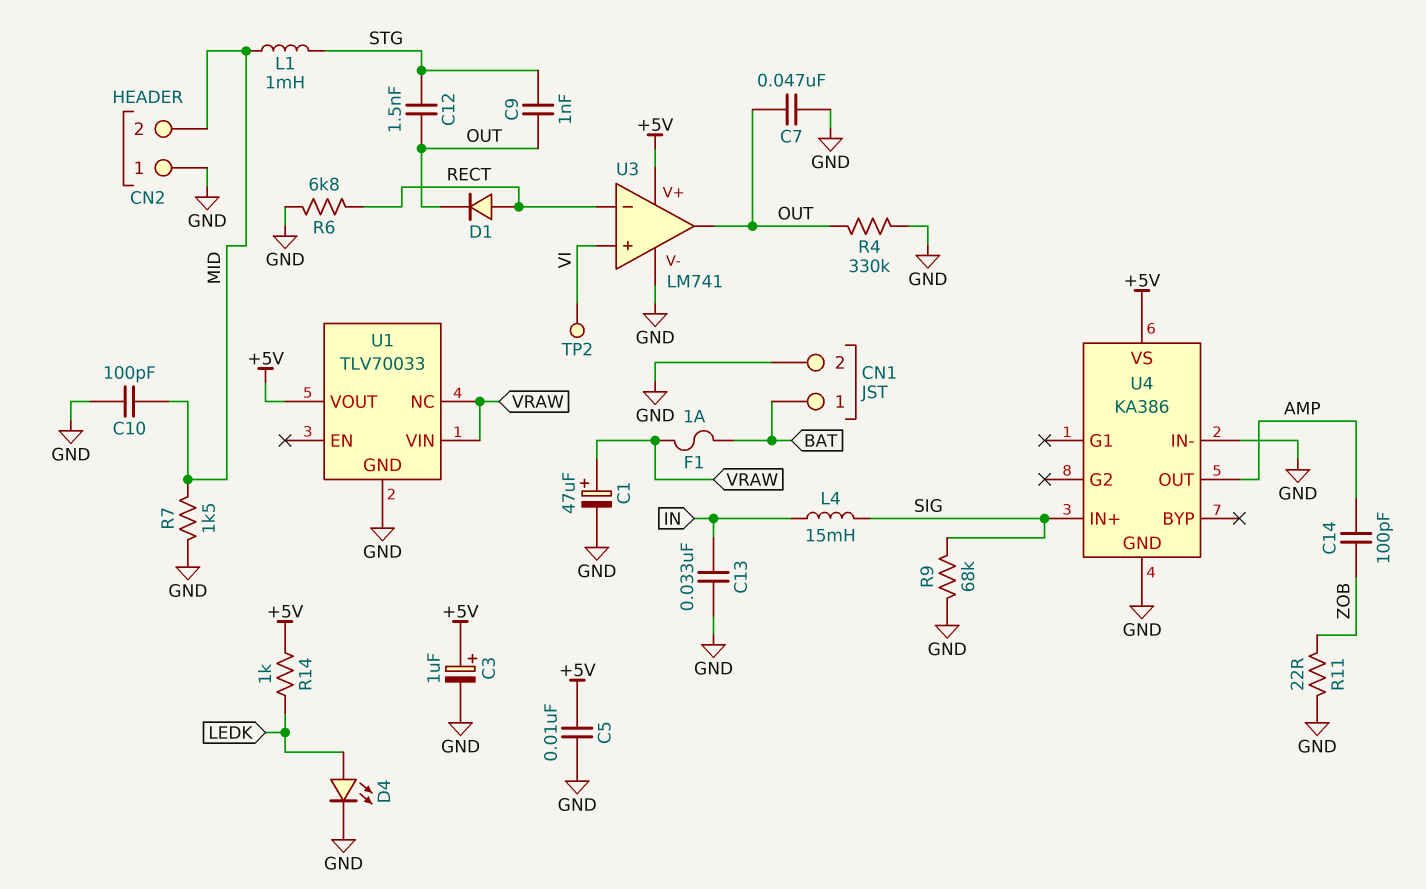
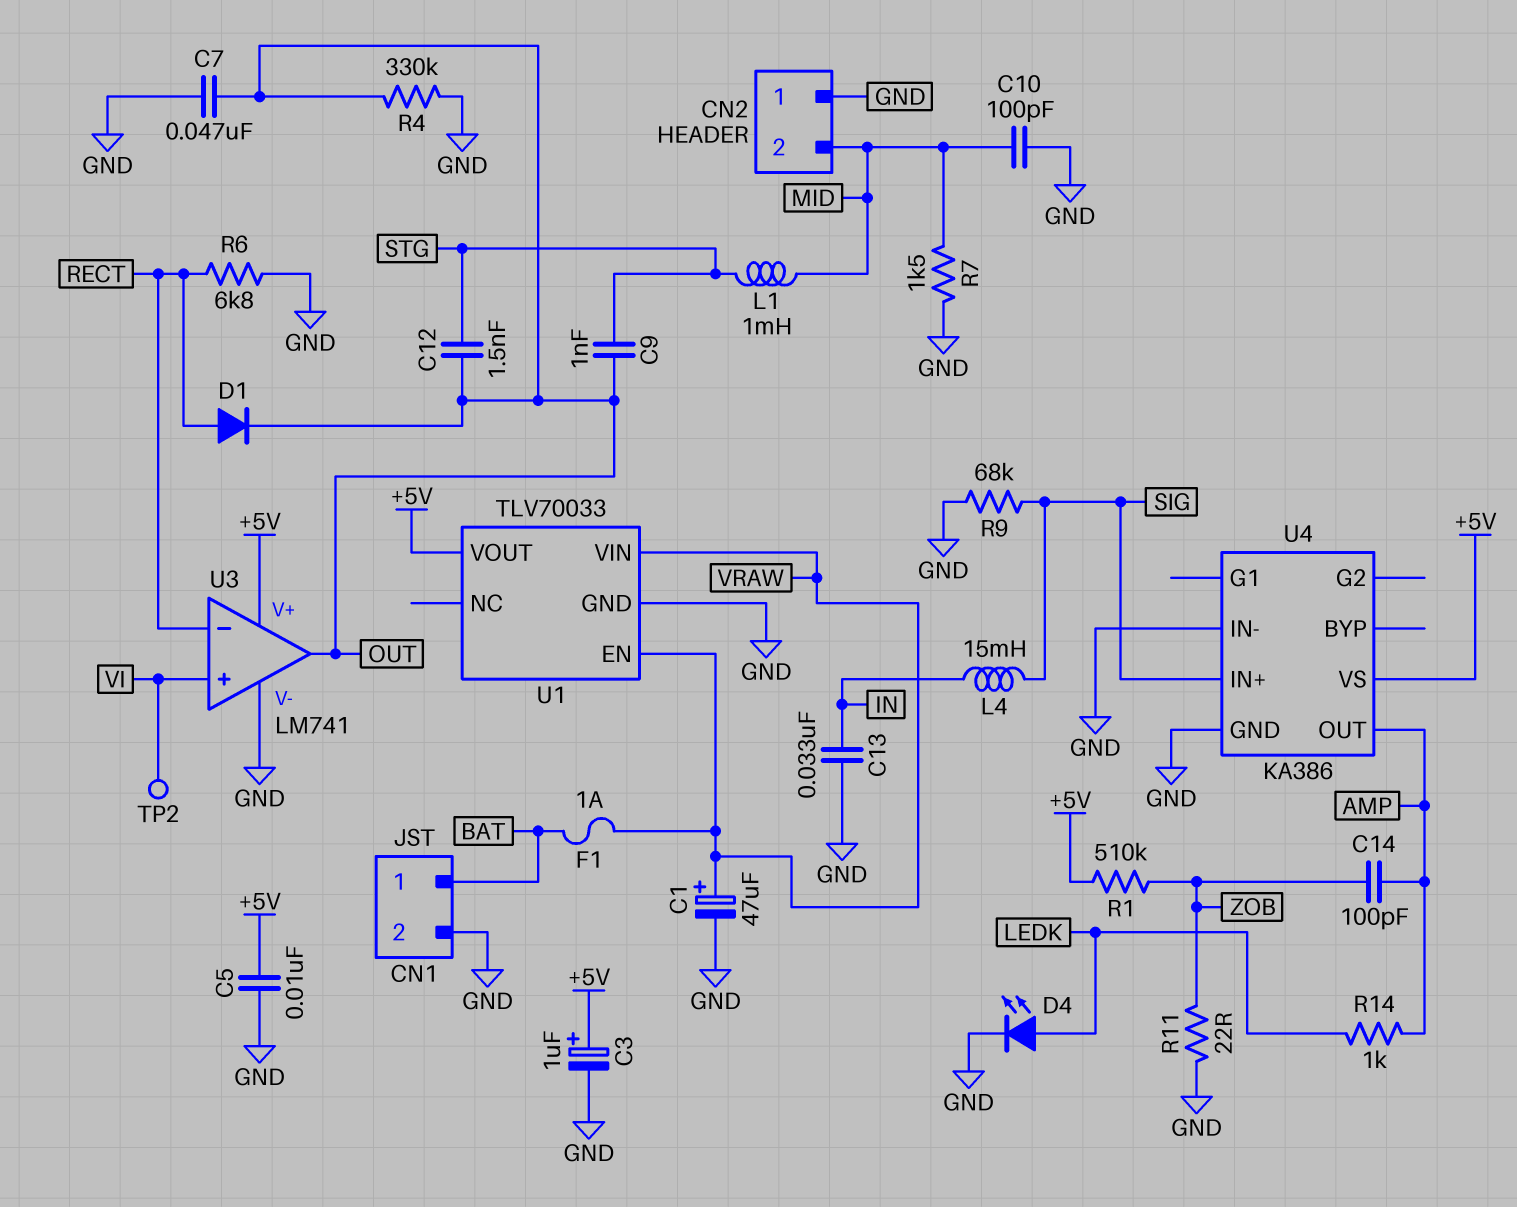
R1: none -> 510k (+5V, ZOB)
R14: 1k (+5V, LEDK) -> 1k (AMP, LEDK)
U1 pin EN: none -> VRAW
U1 pin NC: VRAW -> none

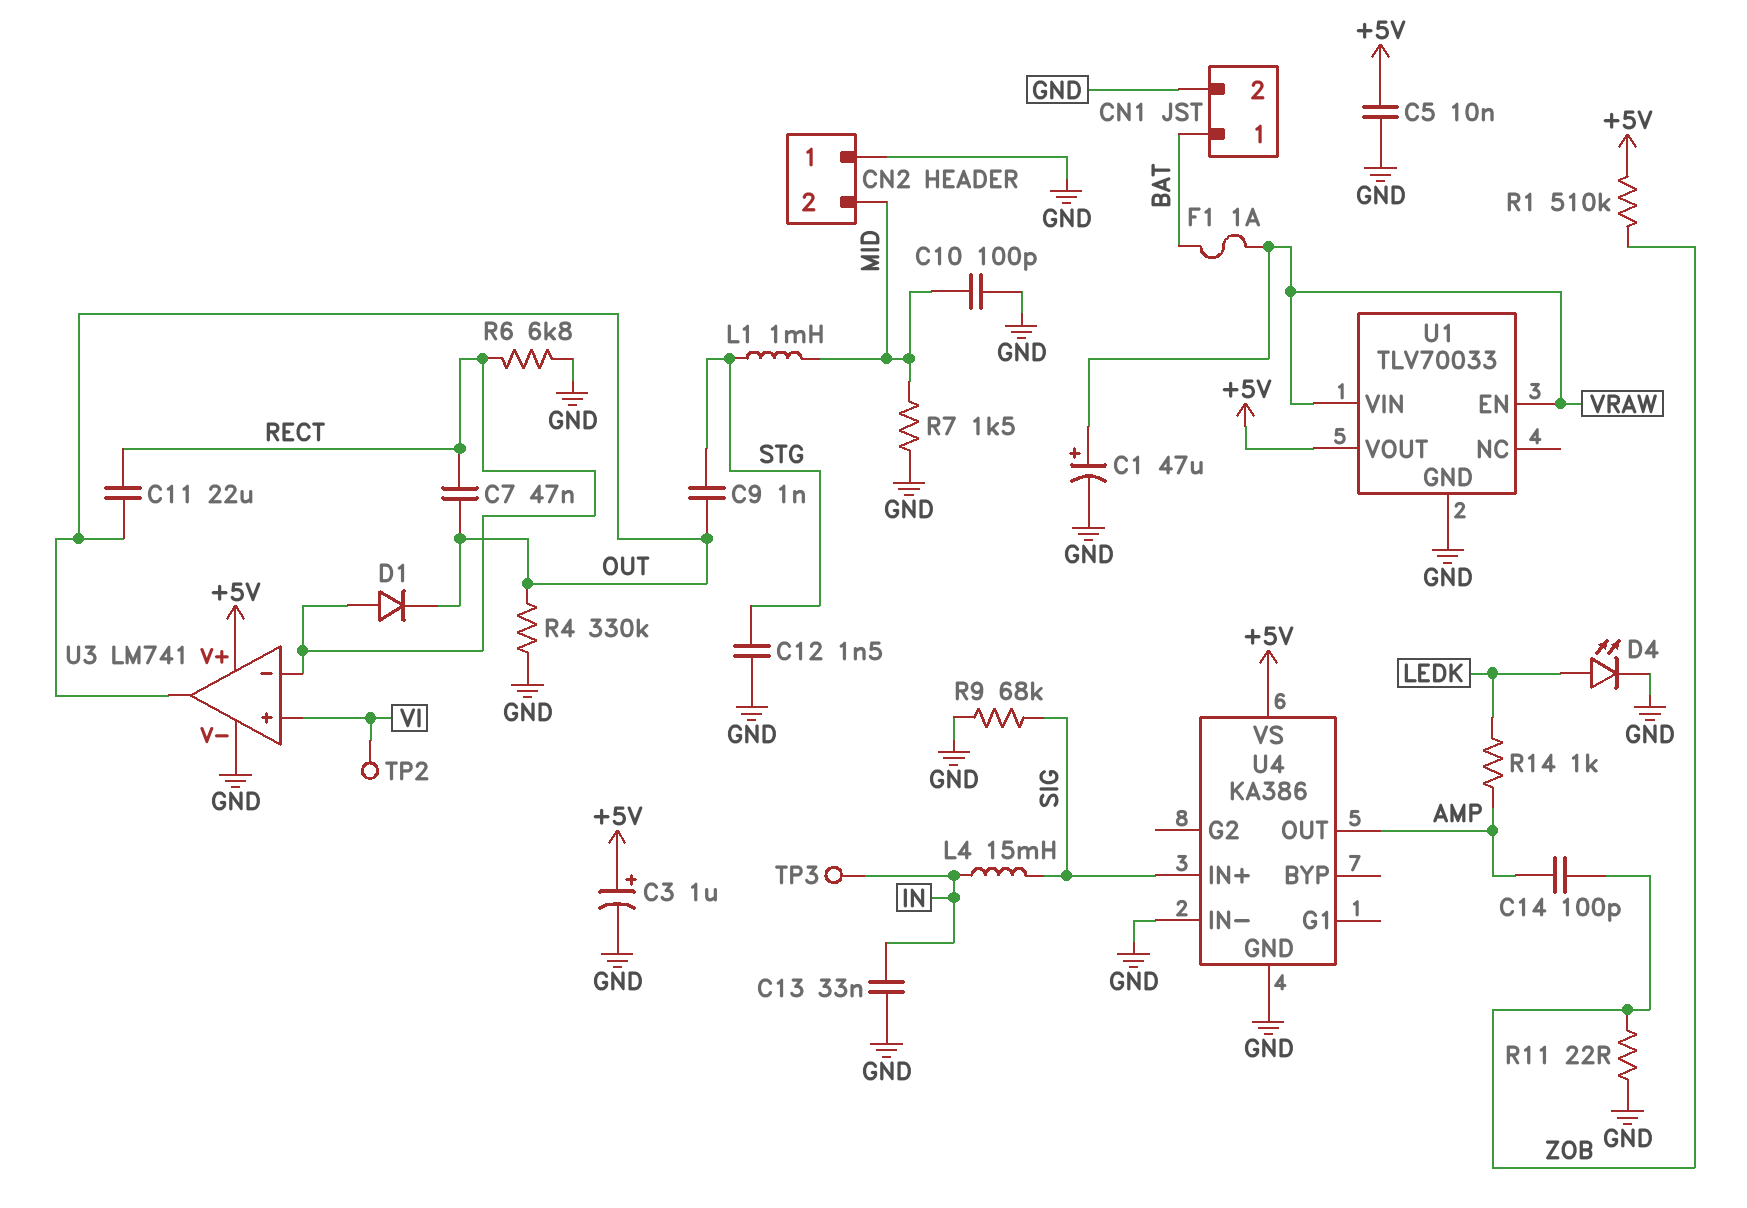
C7: 47nF (GND, OUT) -> 47nF (OUT, RECT)
C11: none -> 22uF (OUT, RECT)
C12: 1.5nF (OUT, STG) -> 1.5nF (GND, STG)
TP3: none -> test point (IN)

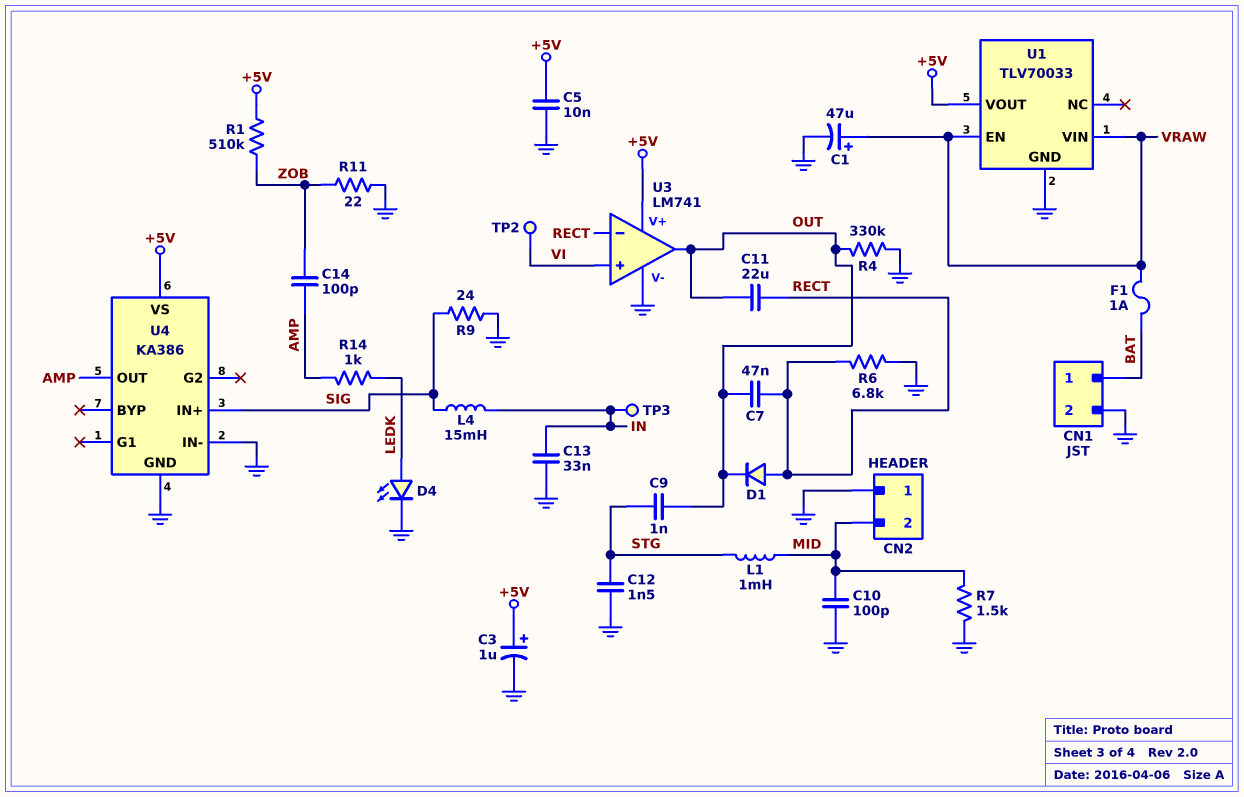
R9: 68k (GND, SIG) -> 24 (GND, SIG)

